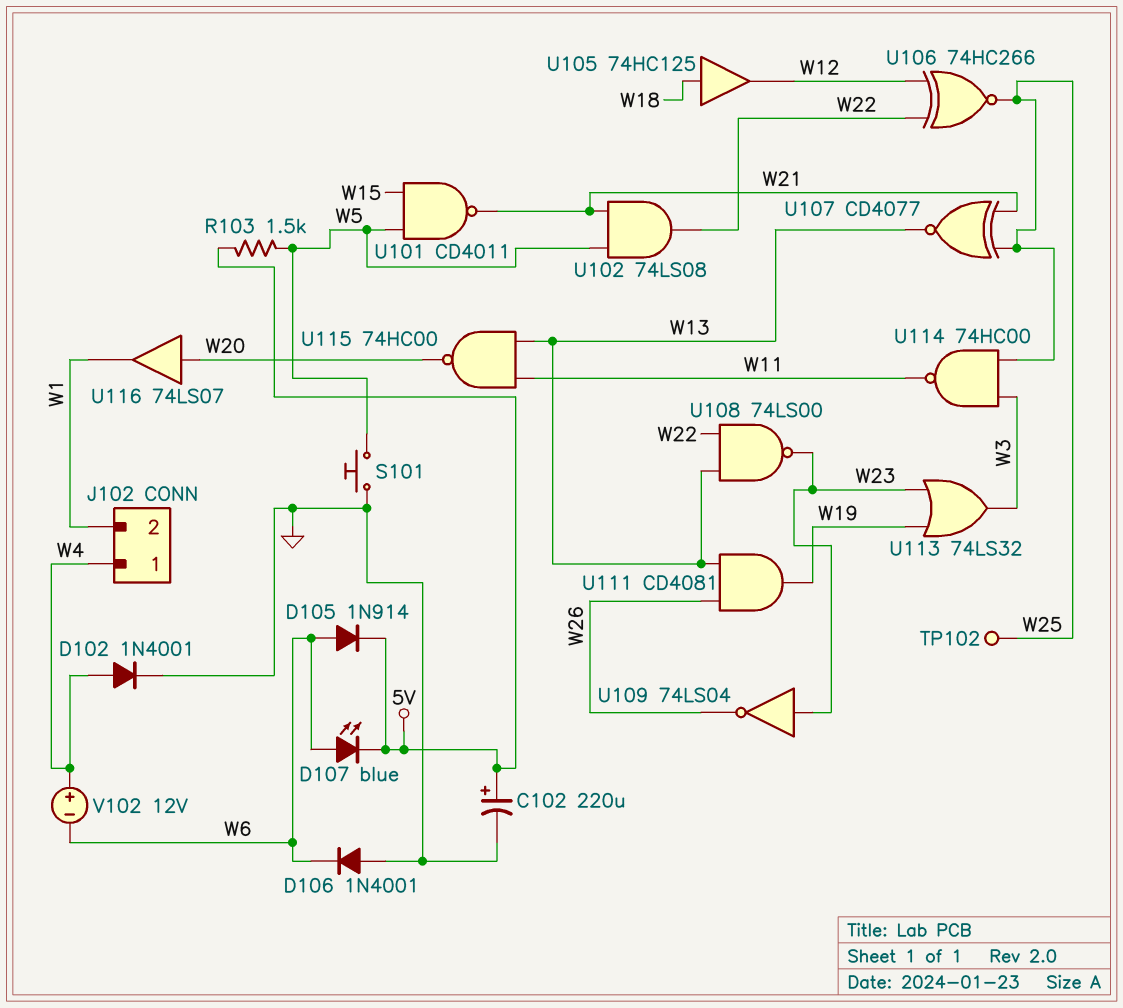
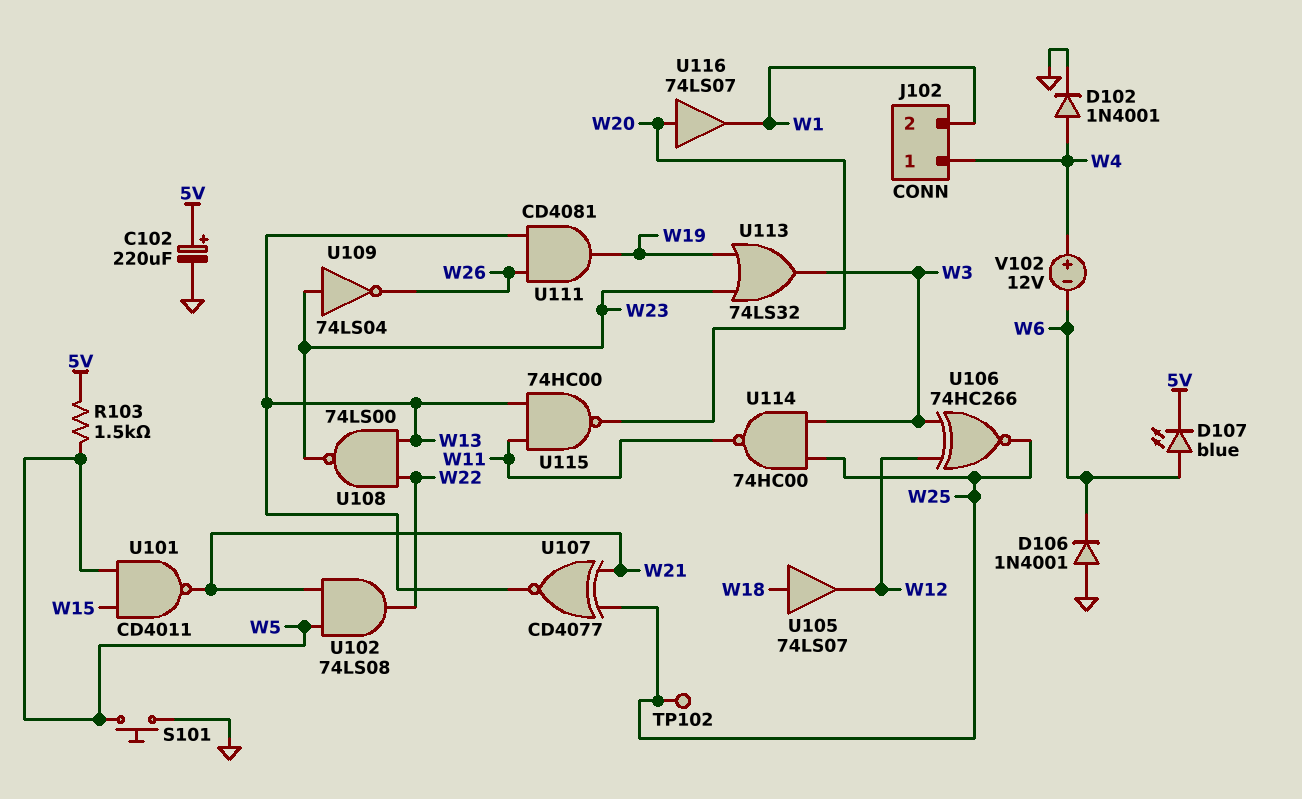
D105: diode 1N914 (A W6, K 5V) -> none
U105: buffer 74HC125 (in W18, out W12) -> buffer 74LS07 (in W18, out W12)
U106: XNOR 74HC266 (in W12, in W22, out W25) -> XNOR 74HC266 (in W3, in W12, out W25)

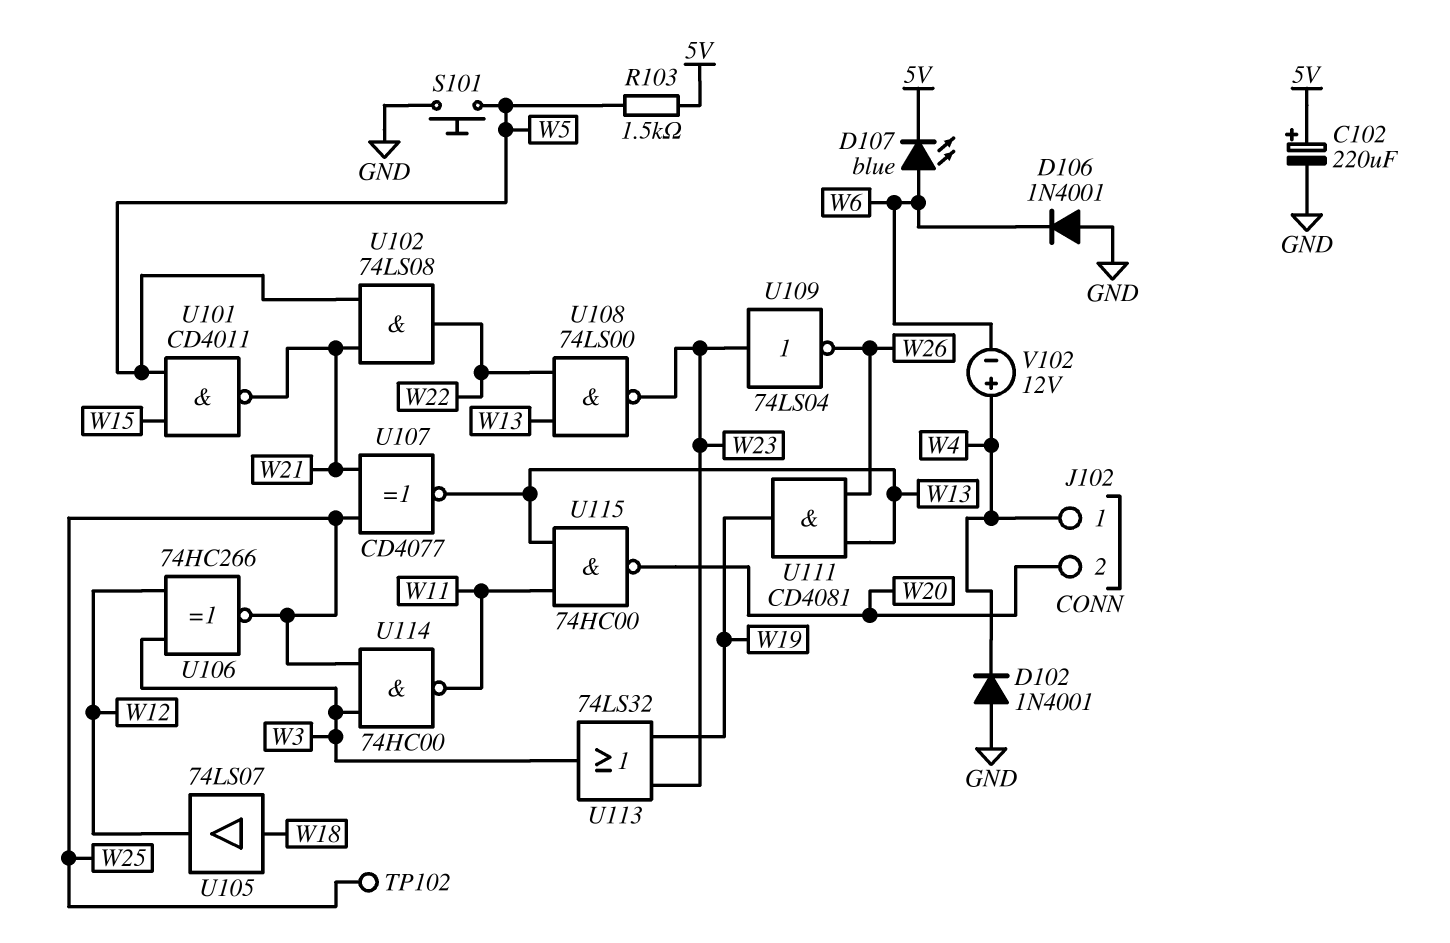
D102: diode 1N4001 (A W4, K GND) -> diode 1N4001 (A GND, K W4)
J102 pin 2: W1 -> W20
U116: buffer 74LS07 (in W20, out W1) -> none

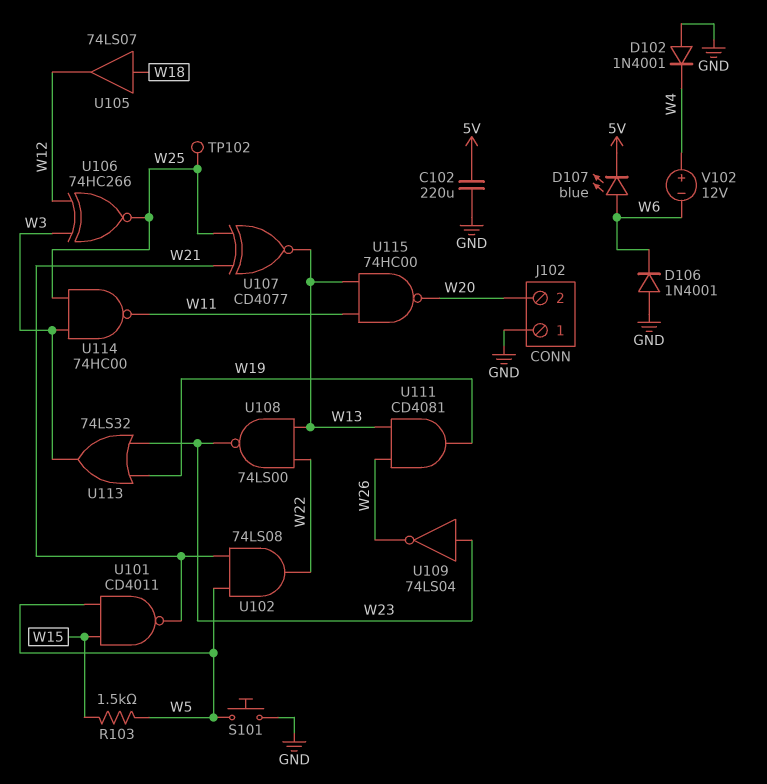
C102: 220uF (plus 5V, minus GND) -> 220uF (5V, GND)
J102 pin 1: W4 -> GND
R103: 1.5k (5V, W5) -> 1.5k (W5, W15)

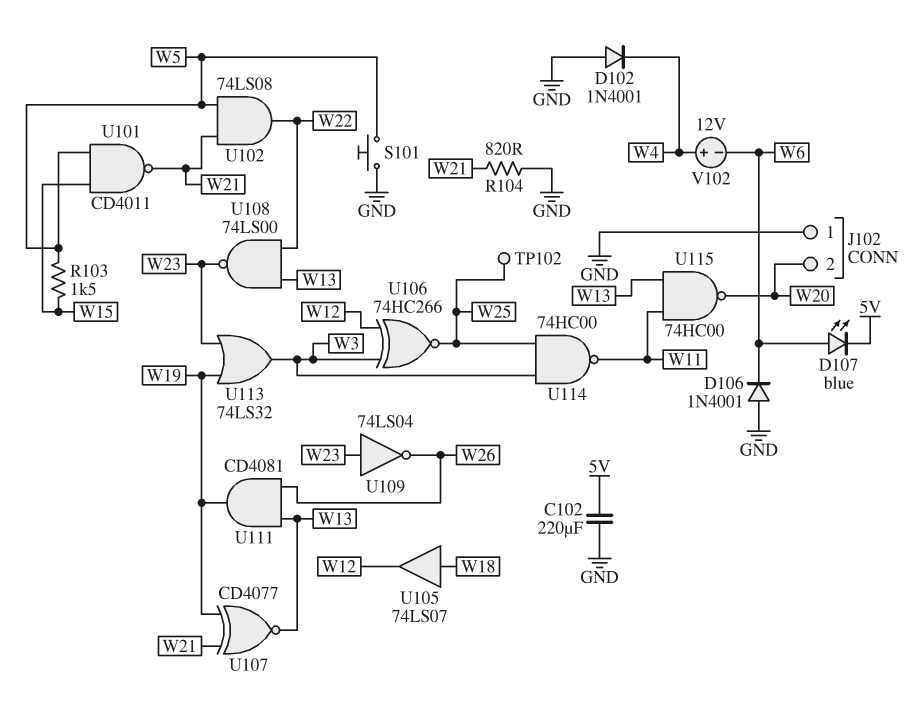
R104: none -> 820 (GND, W21)
U107: XNOR CD4077 (in W21, in W25, out W13) -> XNOR CD4077 (in W19, in W21, out W13)

